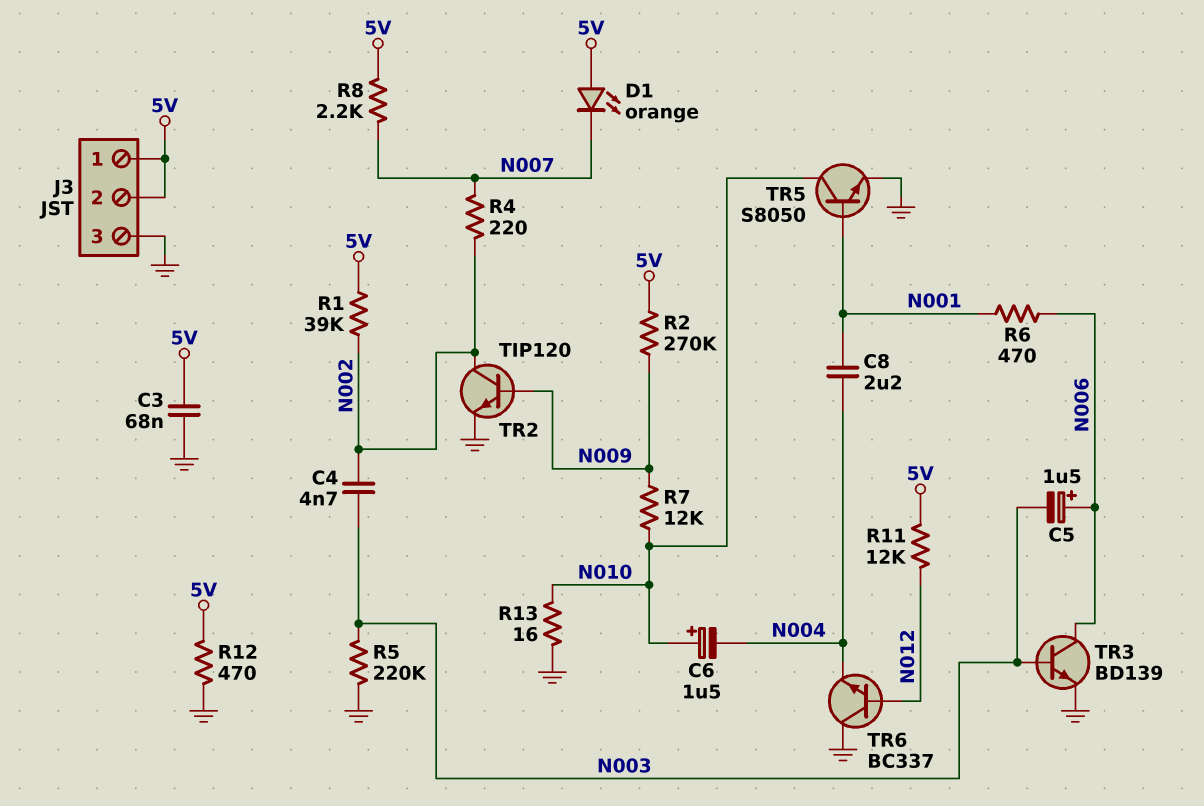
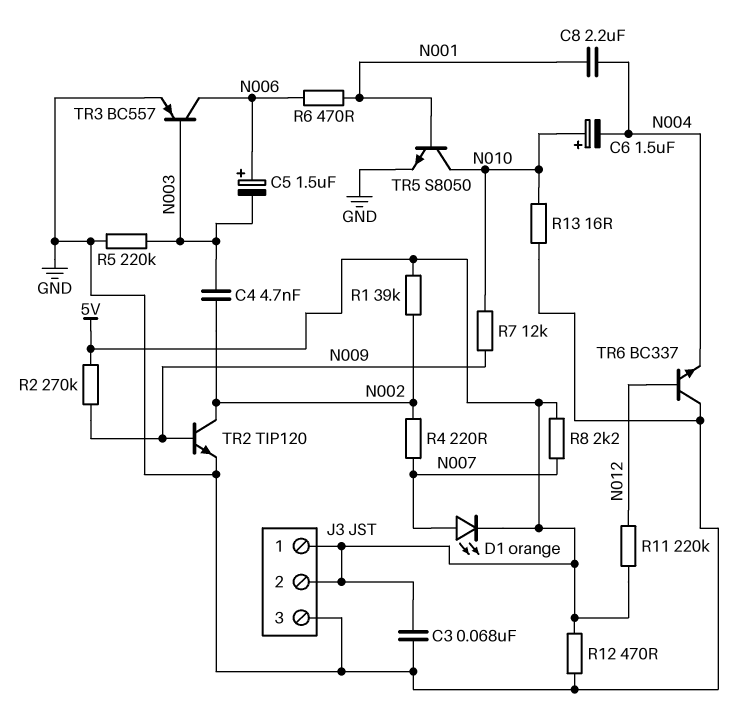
D1: LED orange (A 5V, K N007) -> LED orange (A N007, K 5V)
R11: 12k (5V, N012) -> 220k (5V, N012)
TR3: NPN BD139 (B N003, C N006, E GND) -> PNP BC557 (B N003, C N006, E GND)

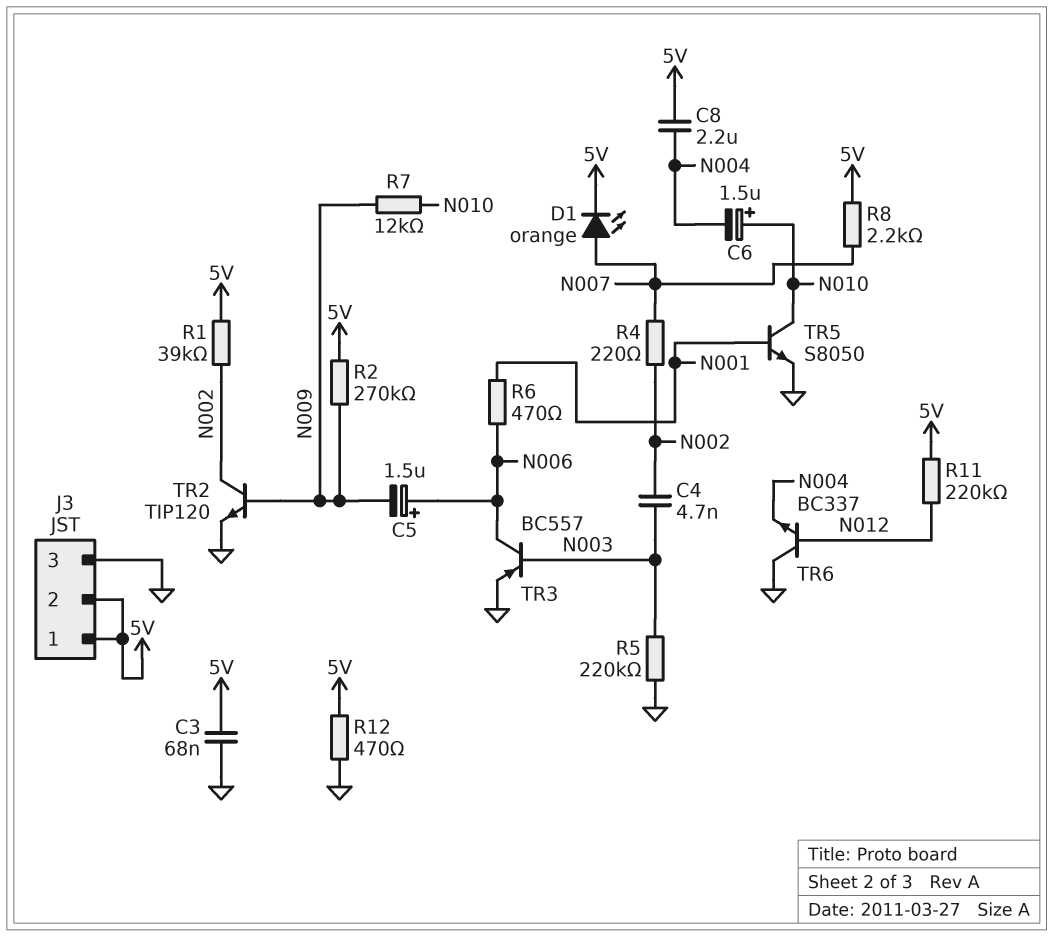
C5: 1.5uF (plus N006, minus N003) -> 1.5uF (plus N006, minus N009)
C8: 2.2uF (N001, N004) -> 2.2uF (5V, N004)
R13: 16 (GND, N010) -> none

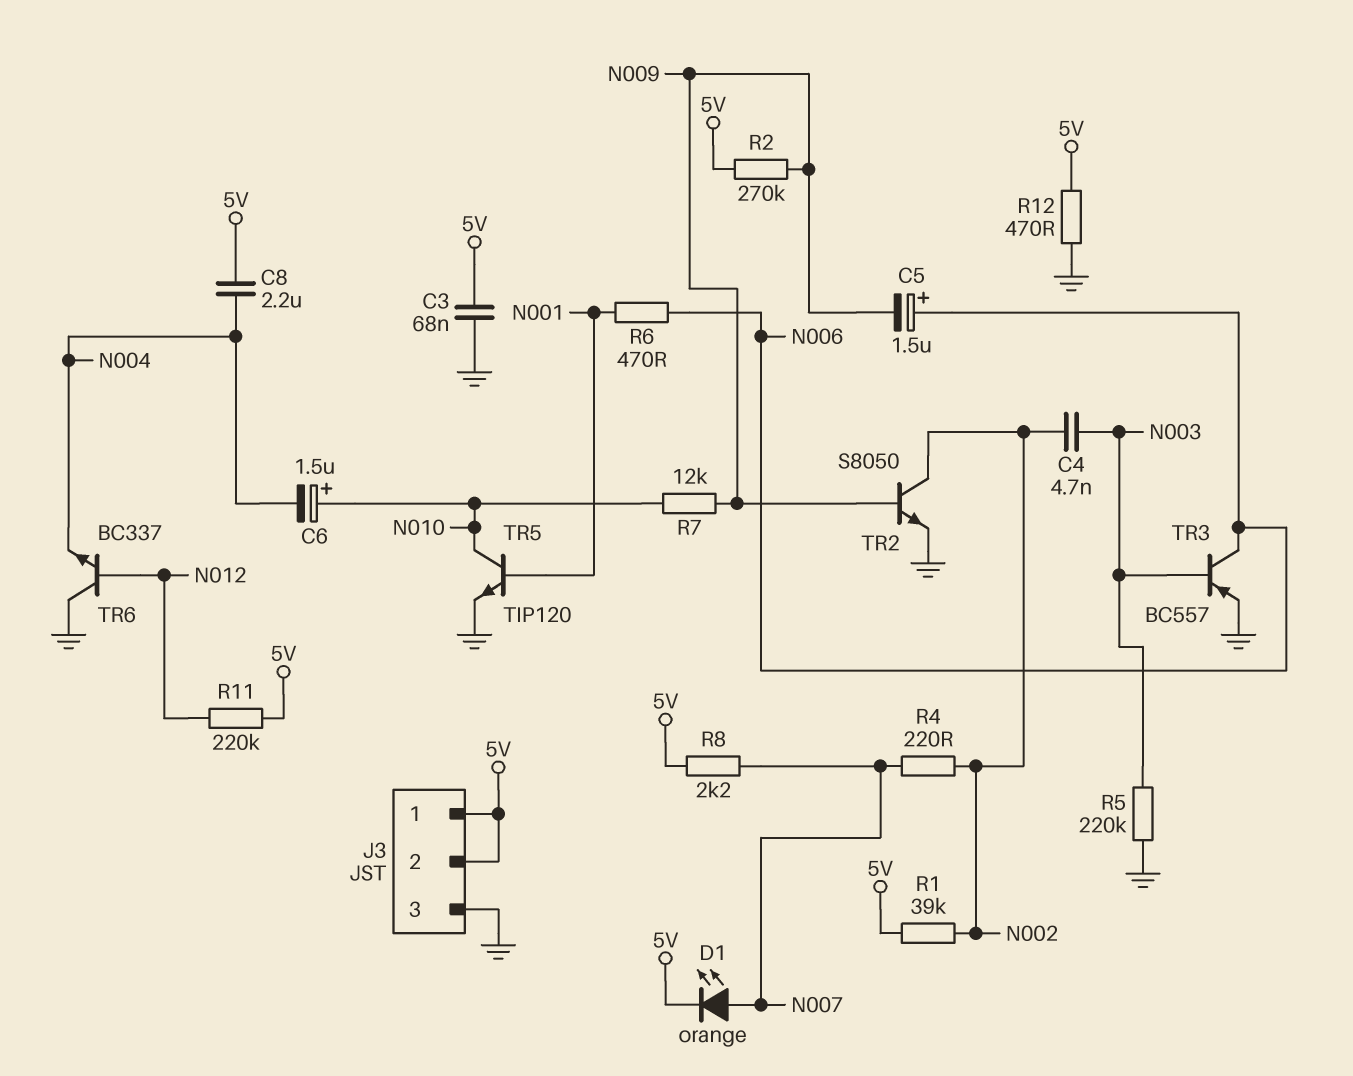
TR2: NPN TIP120 (B N009, C N002, E GND) -> NPN S8050 (B N009, C N002, E GND)
TR5: NPN S8050 (B N001, C N010, E GND) -> NPN TIP120 (B N001, C N010, E GND)

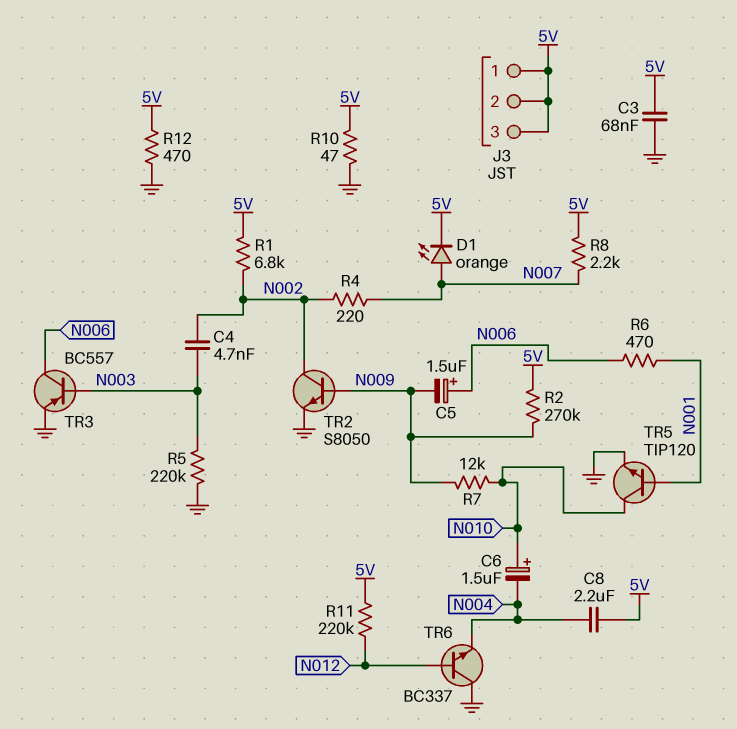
J3 pin 3: GND -> 5V
R1: 39k (5V, N002) -> 6.8k (5V, N002)
R10: none -> 47 (5V, GND)

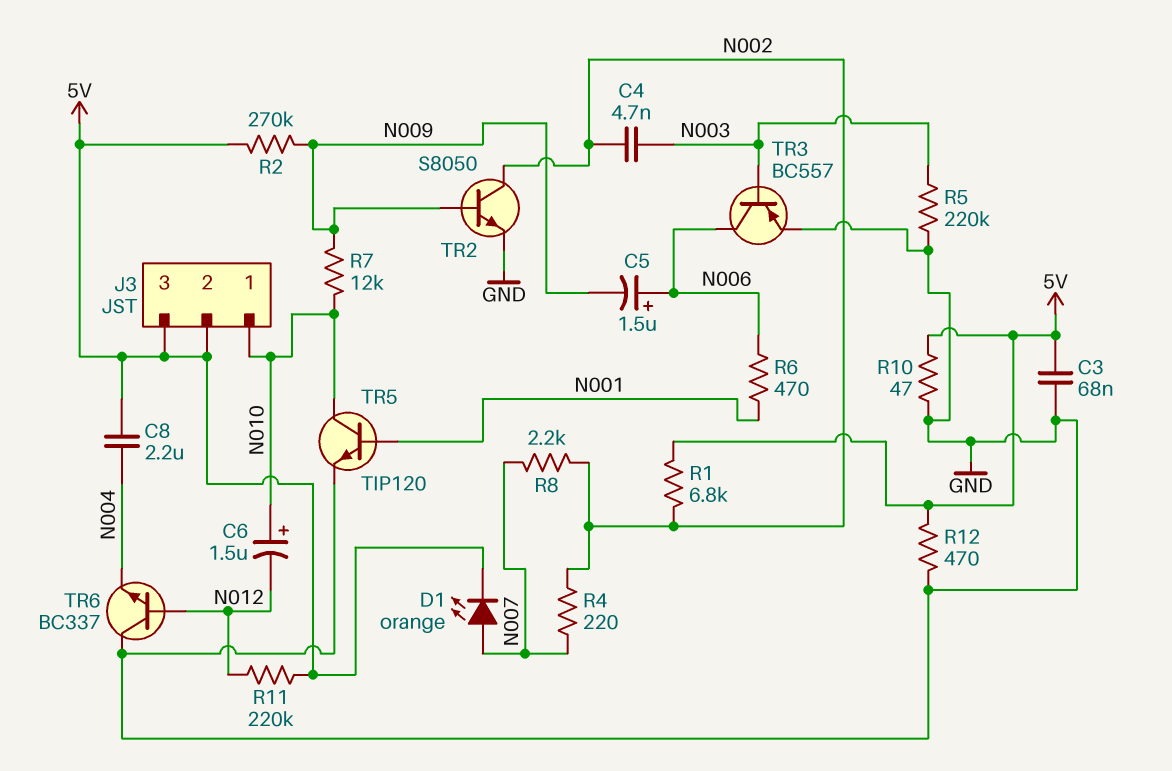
C6: 1.5uF (plus N010, minus N004) -> 1.5uF (plus N010, minus N012)
J3 pin 1: 5V -> N010
R8: 2.2k (5V, N007) -> 2.2k (N002, N007)

